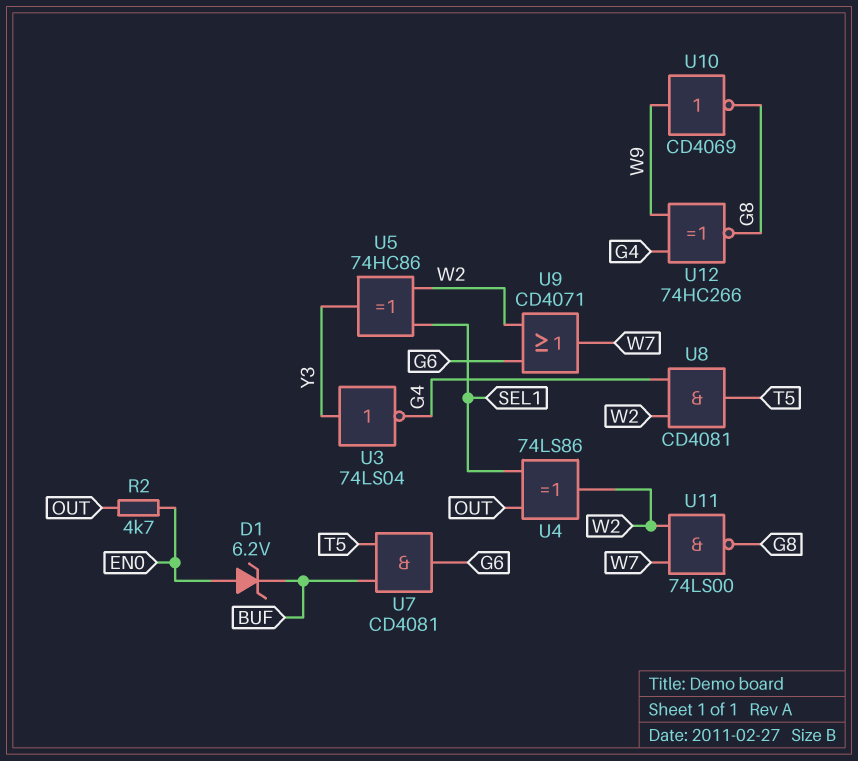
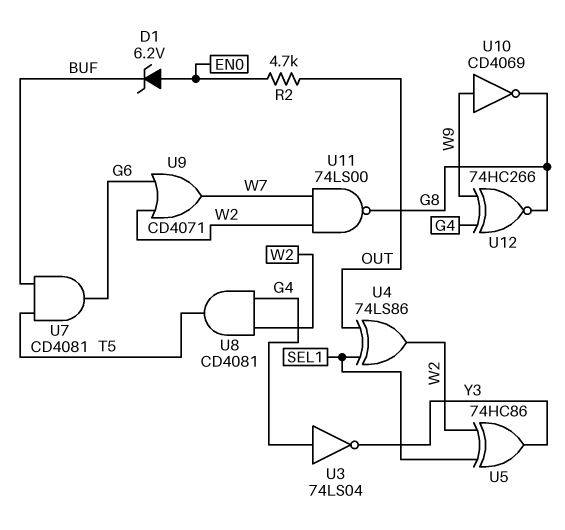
U3: NOT 74LS04 (in Y3, out G4) -> NOT 74LS04 (in G4, out Y3)

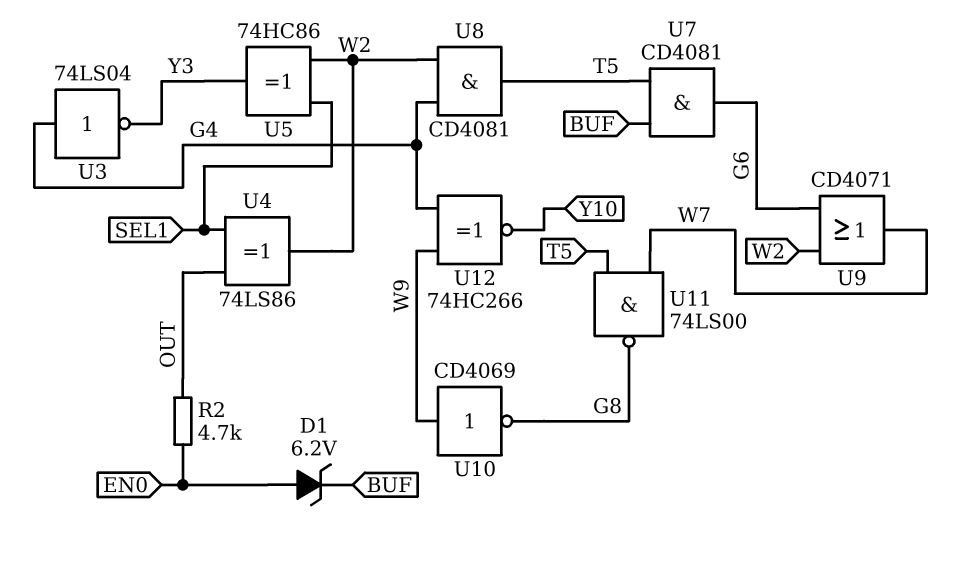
U11: NAND 74LS00 (in W2, in W7, out G8) -> NAND 74LS00 (in T5, in W7, out G8)
U12: XNOR 74HC266 (in G4, in W9, out G8) -> XNOR 74HC266 (in G4, in W9, out Y10)

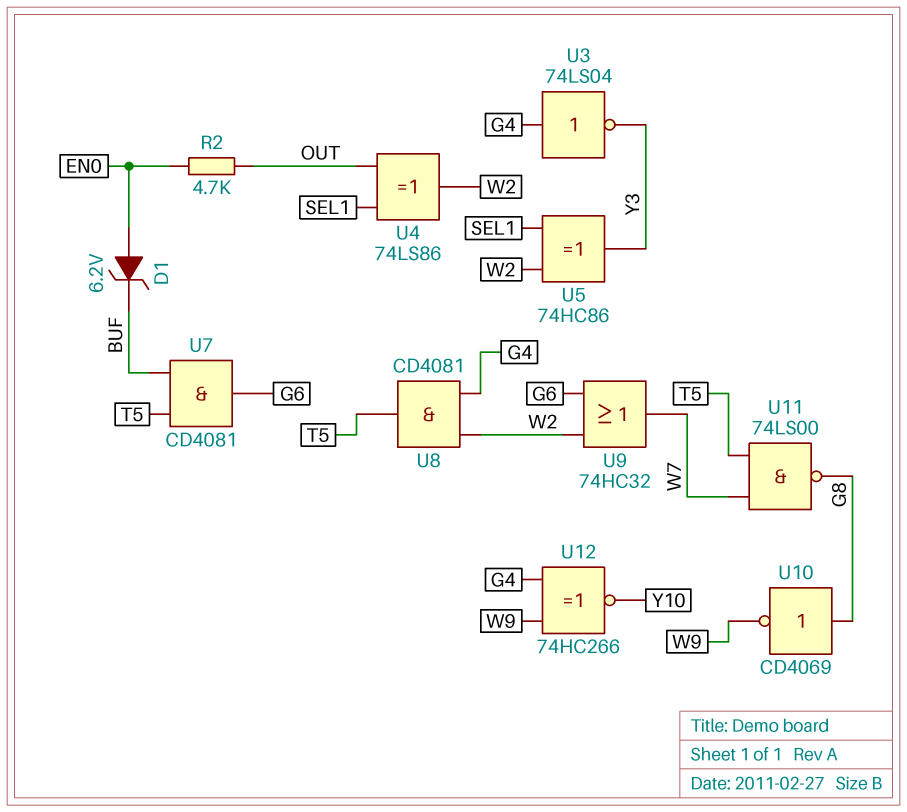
U9: OR CD4071 (in G6, in W2, out W7) -> OR 74HC32 (in G6, in W2, out W7)
U10: NOT CD4069 (in W9, out G8) -> NOT CD4069 (in G8, out W9)

